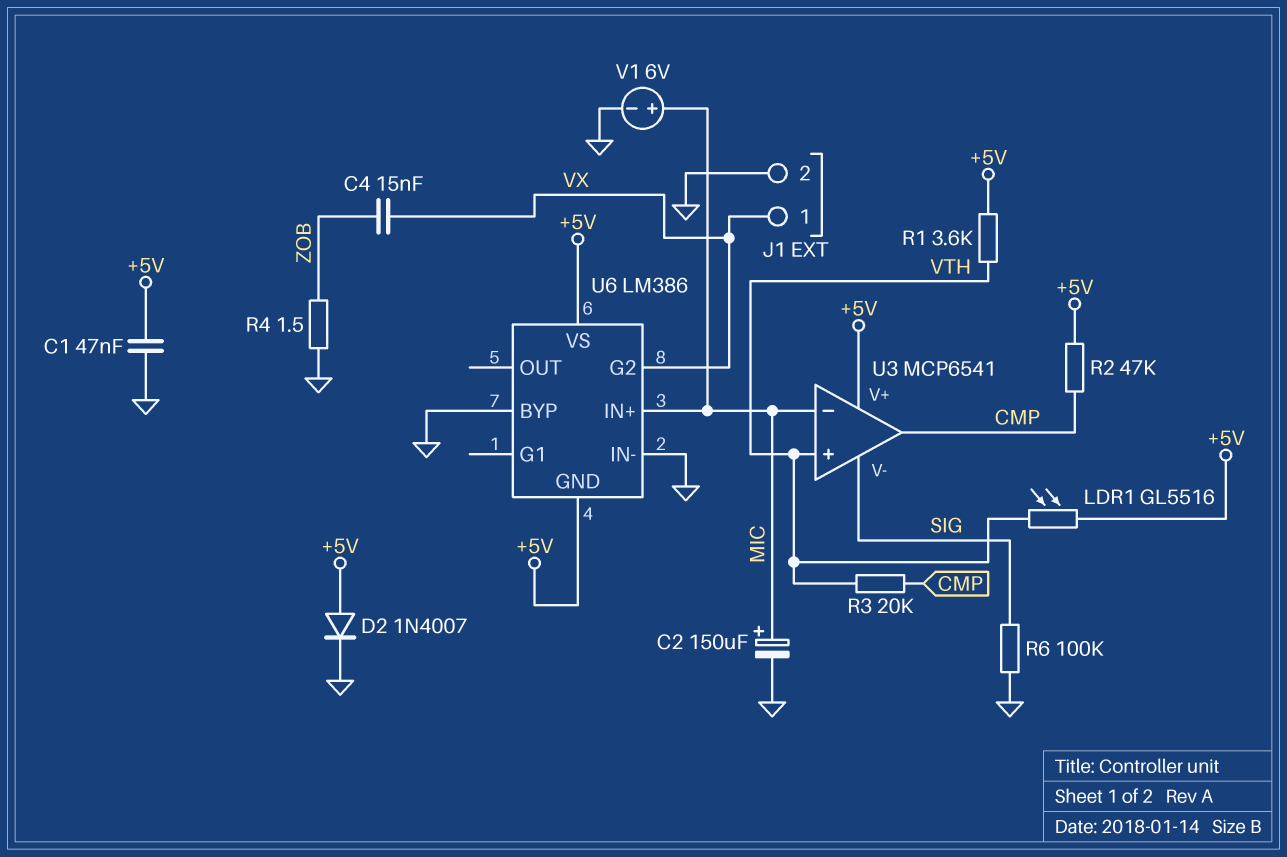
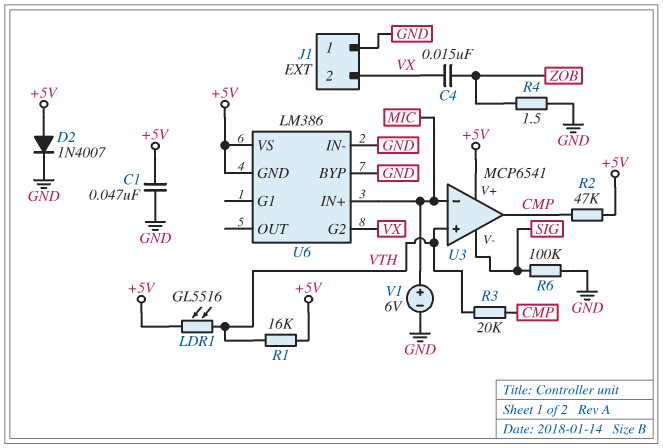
C2: 150uF (plus MIC, minus GND) -> none
J1 pin 1: VX -> GND
J1 pin 2: GND -> VX
R1: 3.6k (+5V, VTH) -> 16k (+5V, VTH)

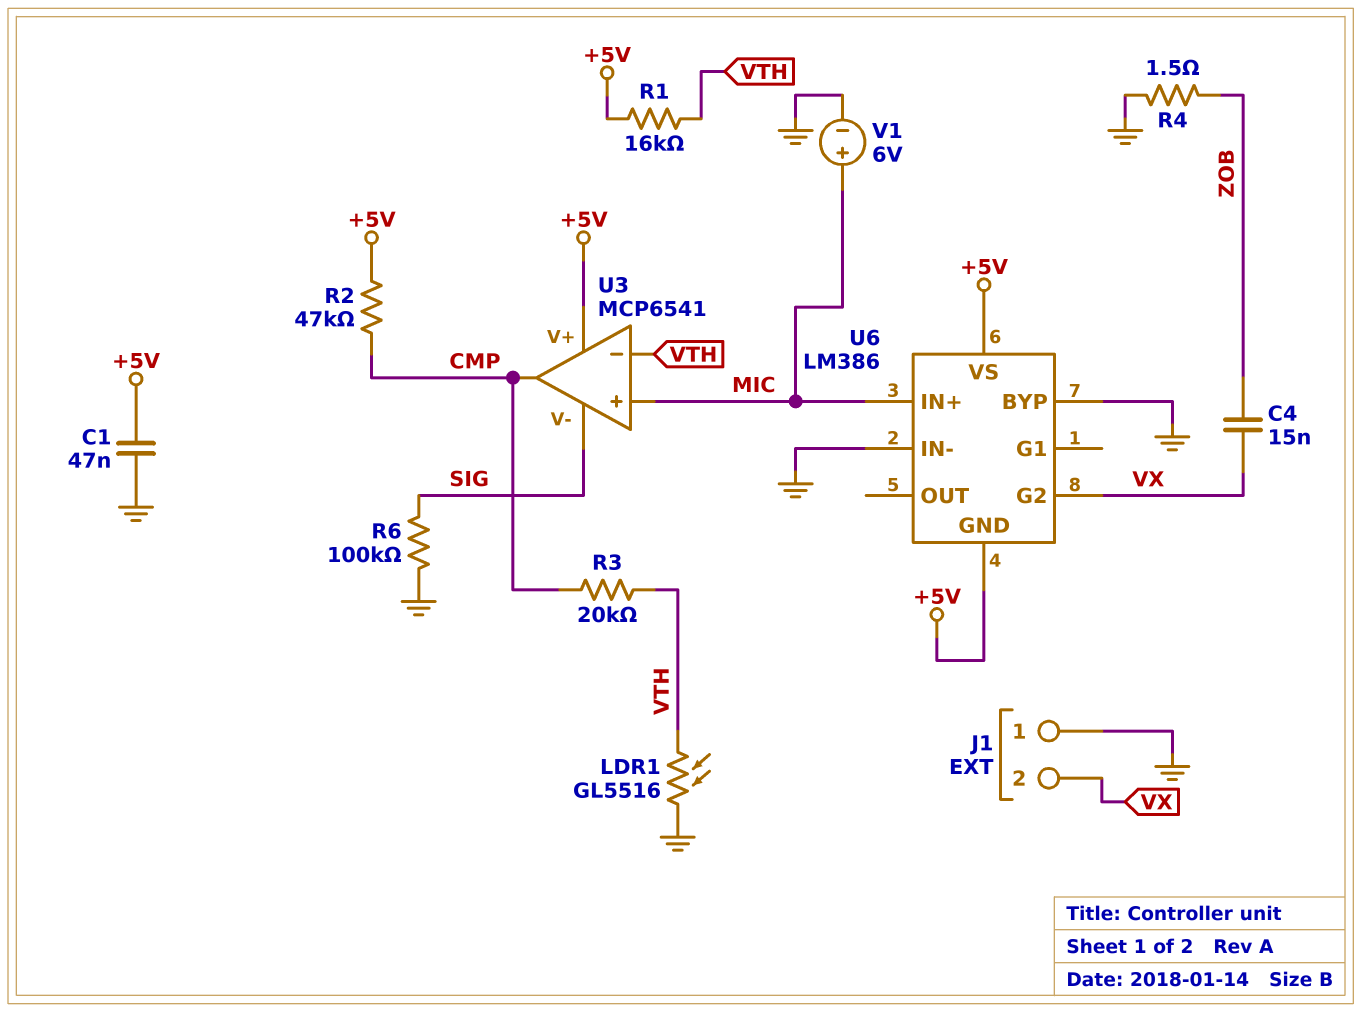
D2: diode 1N4007 (A +5V, K GND) -> none
LDR1: GL5516 (+5V, VTH) -> GL5516 (GND, VTH)
U3 pin in+: VTH -> MIC
U3 pin in-: MIC -> VTH

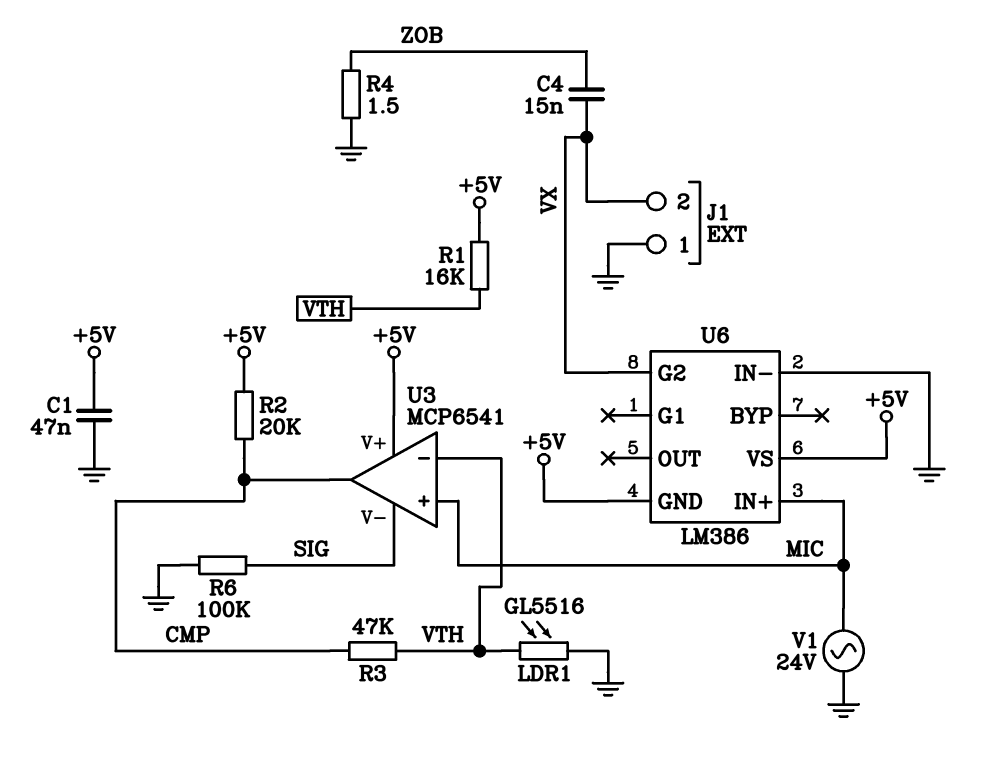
R2: 47k (+5V, CMP) -> 20k (+5V, CMP)
R3: 20k (CMP, VTH) -> 47k (CMP, VTH)
U6 pin BYP: GND -> none
V1: 6V (plus MIC, minus GND) -> AC 24V (GND, MIC)

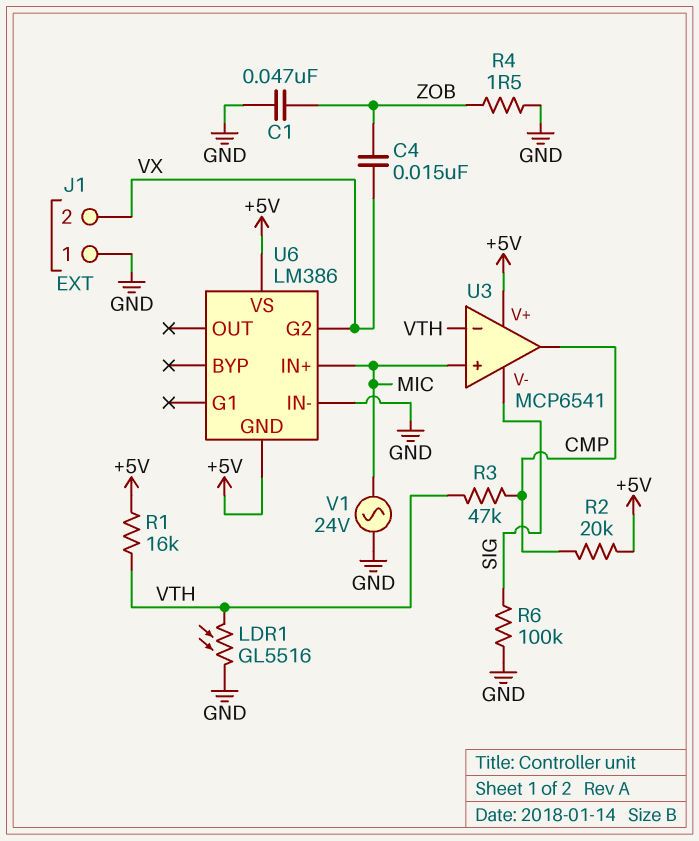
C1: 47nF (+5V, GND) -> 47nF (GND, ZOB)

